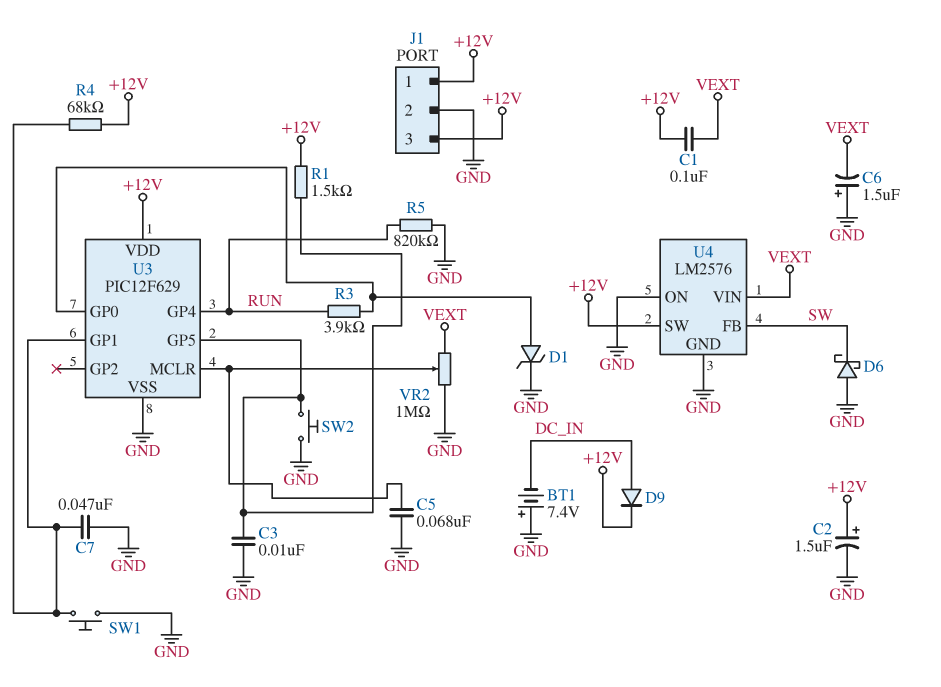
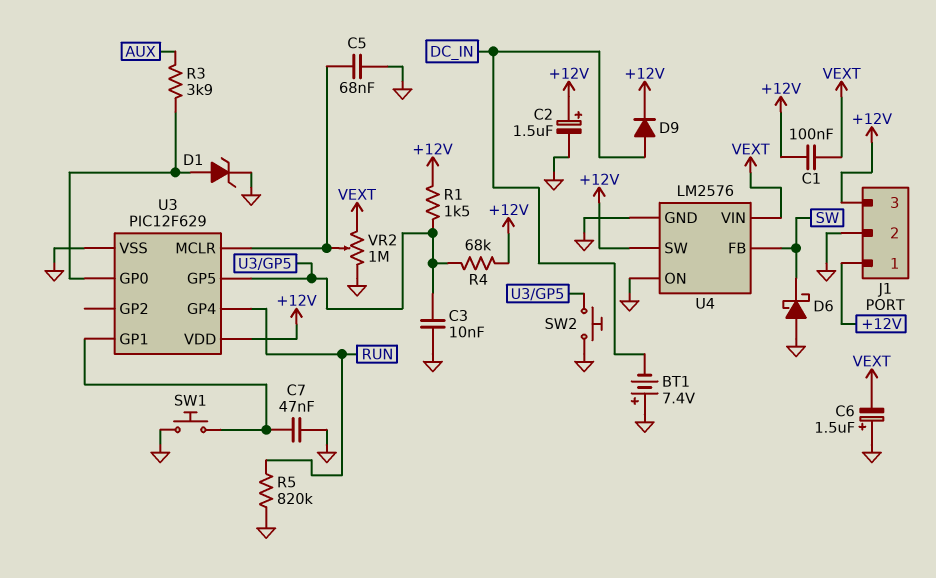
R3: 3.9k (RUN, U3/GP0) -> 3.9k (AUX, U3/GP0)
R4: 68k (+12V, U3/GP1) -> 68k (+12V, U3/GP5)

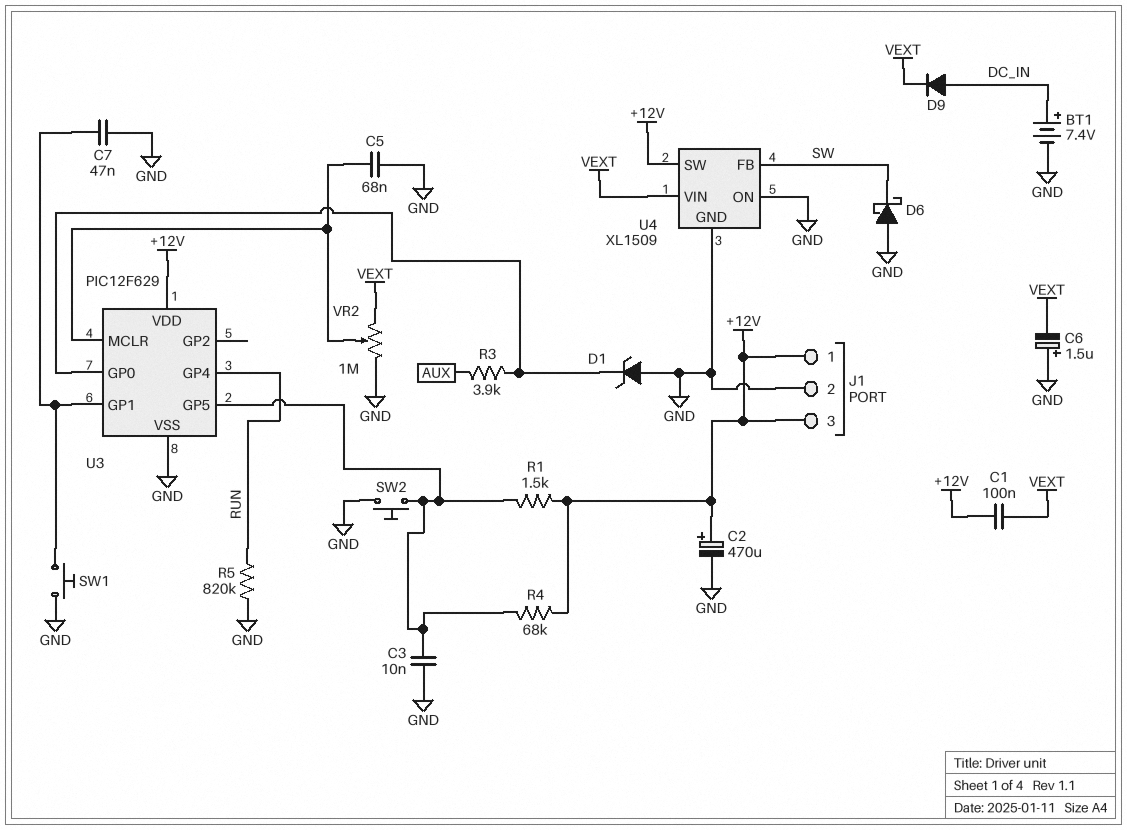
BT1: 7.4V (plus GND, minus DC_IN) -> 7.4V (plus DC_IN, minus GND)
C2: 1.5uF (plus +12V, minus GND) -> 470uF (plus +12V, minus GND)
D1: zener (A U3/GP0, K GND) -> zener (A GND, K U3/GP0)
D9: diode (A DC_IN, K +12V) -> diode (A DC_IN, K VEXT)
U4: LM2576 -> XL1509

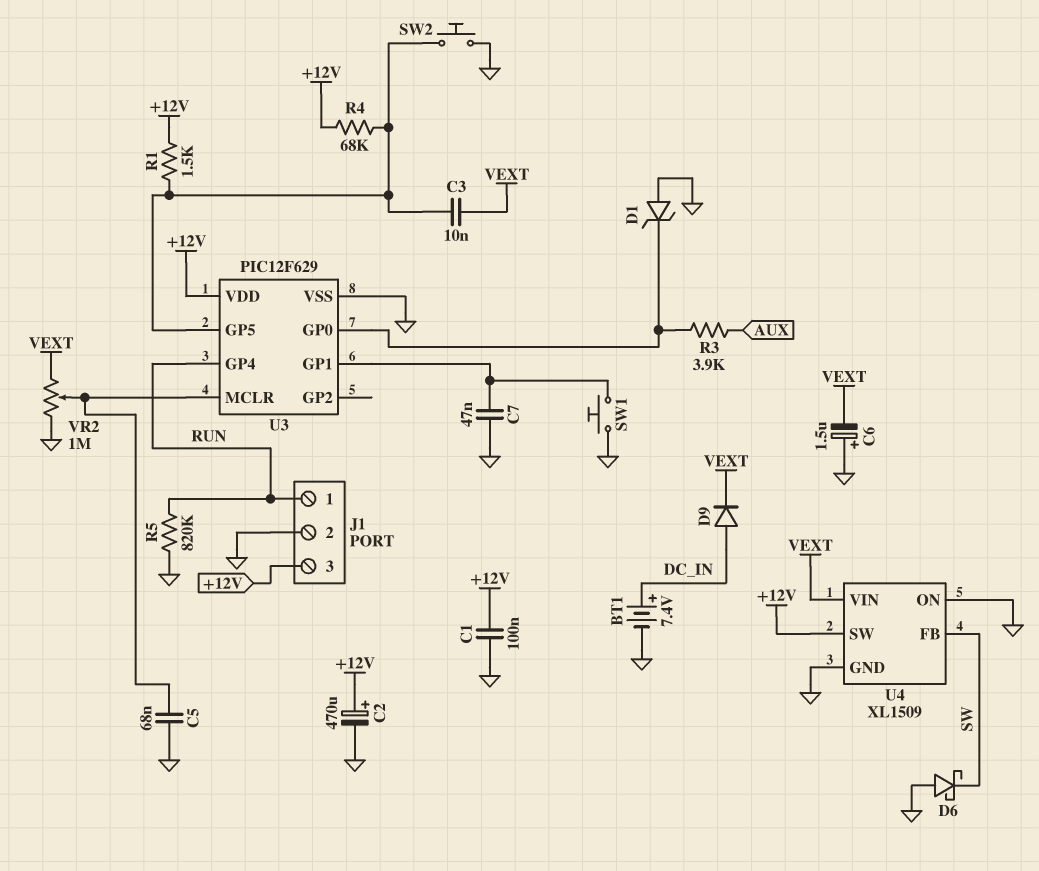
C1: 100nF (+12V, VEXT) -> 100nF (+12V, GND)
C3: 10nF (GND, U3/GP5) -> 10nF (U3/GP5, VEXT)
J1 pin 1: +12V -> RUN

